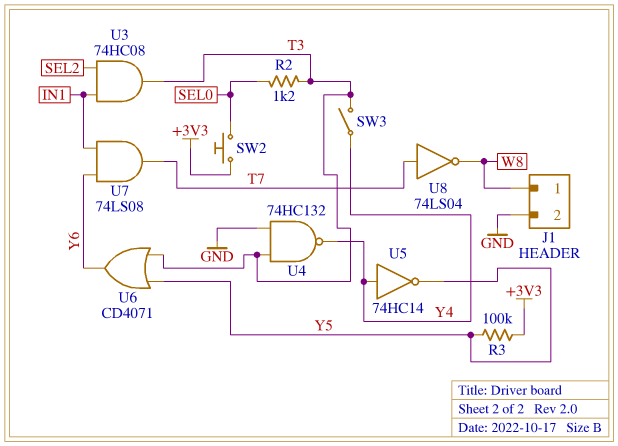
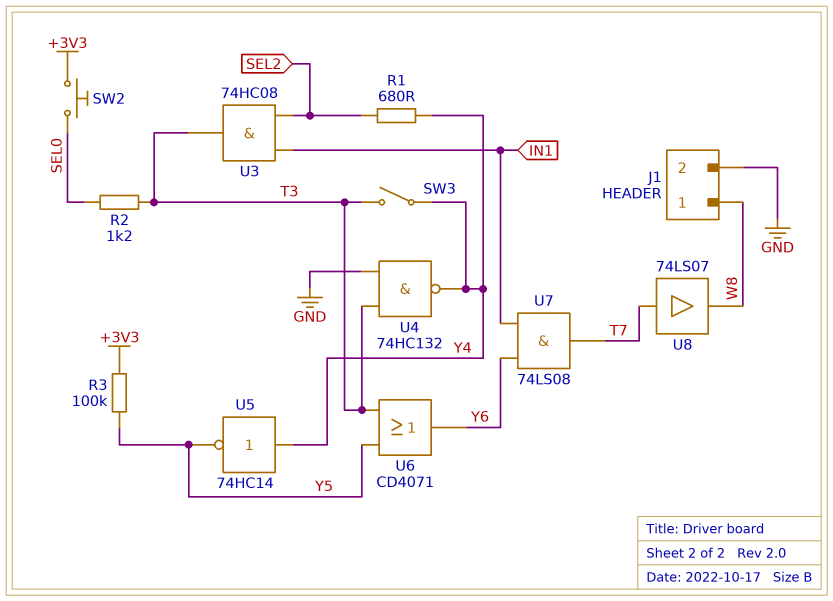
R1: none -> 680 (SEL2, Y4)
U8: NOT 74LS04 (in T7, out W8) -> buffer 74LS07 (in T7, out W8)

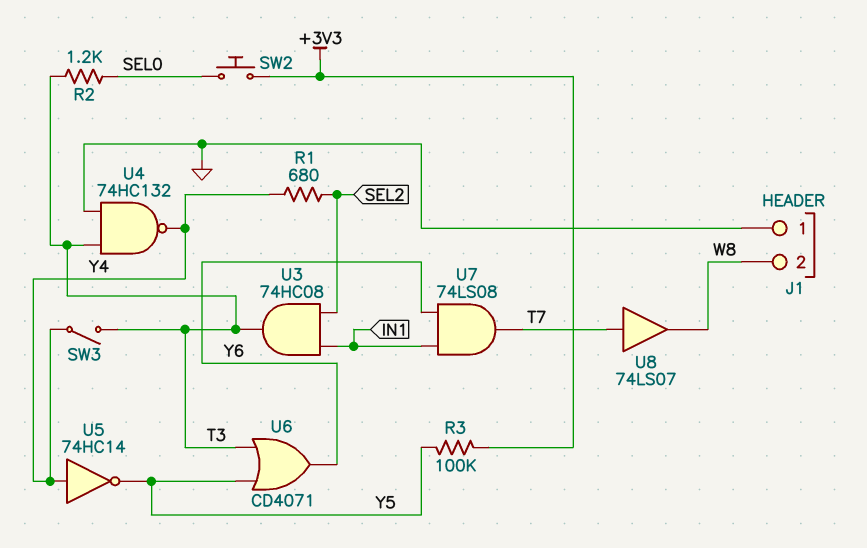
J1 pin 1: W8 -> GND
J1 pin 2: GND -> W8

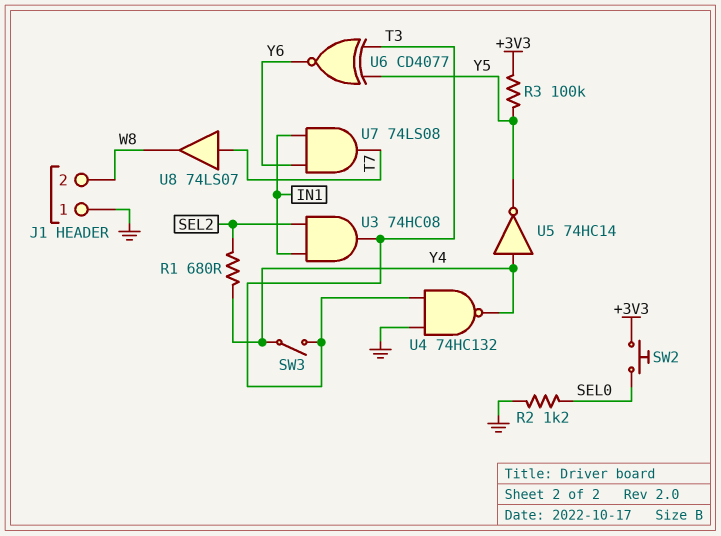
R2: 1.2k (SEL0, T3) -> 1.2k (GND, SEL0)
U6: OR CD4071 (in T3, in Y5, out Y6) -> XNOR CD4077 (in T3, in Y5, out Y6)

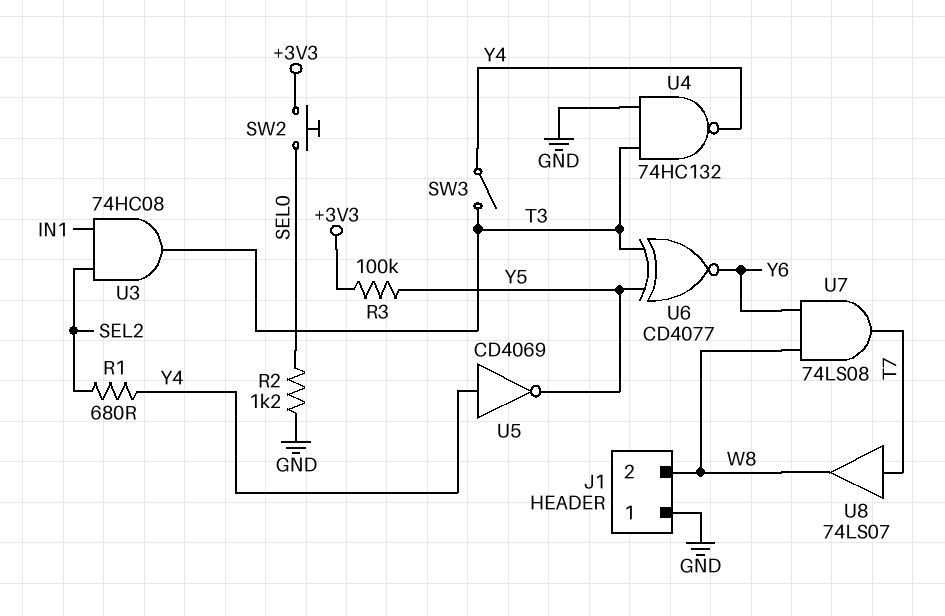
U5: NOT 74HC14 (in Y4, out Y5) -> NOT CD4069 (in Y4, out Y5)
U7: AND 74LS08 (in IN1, in Y6, out T7) -> AND 74LS08 (in W8, in Y6, out T7)

